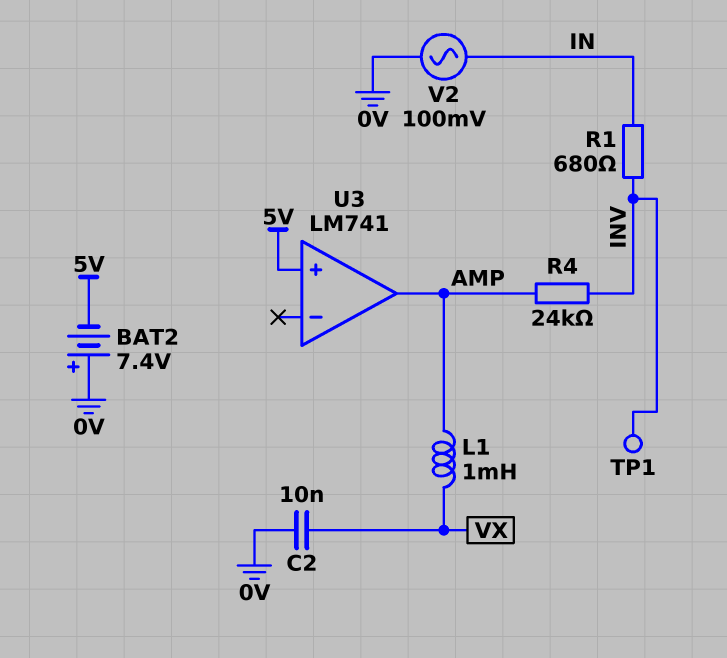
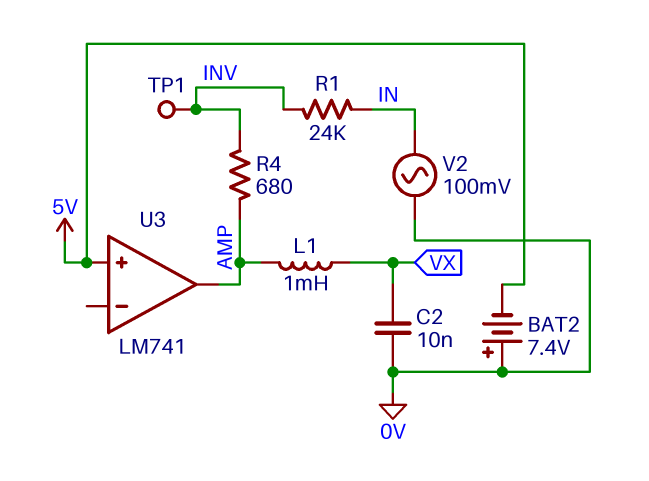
R1: 680 (IN, INV) -> 24k (IN, INV)
R4: 24k (AMP, INV) -> 680 (AMP, INV)

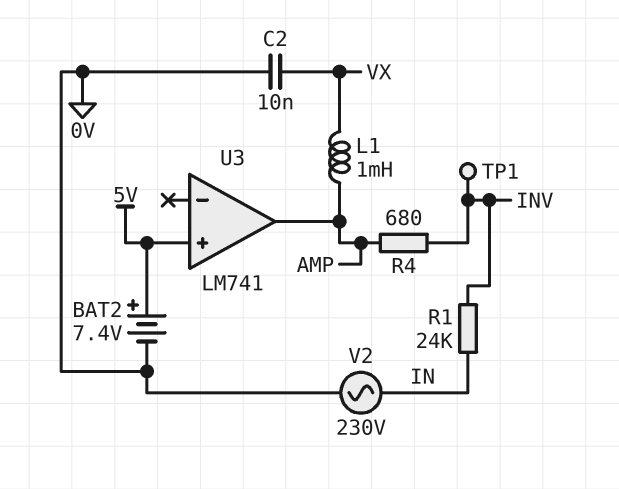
BAT2: 7.4V (plus 0V, minus 5V) -> 7.4V (plus 5V, minus 0V)
V2: AC 100mV (0V, IN) -> AC 230V (0V, IN)

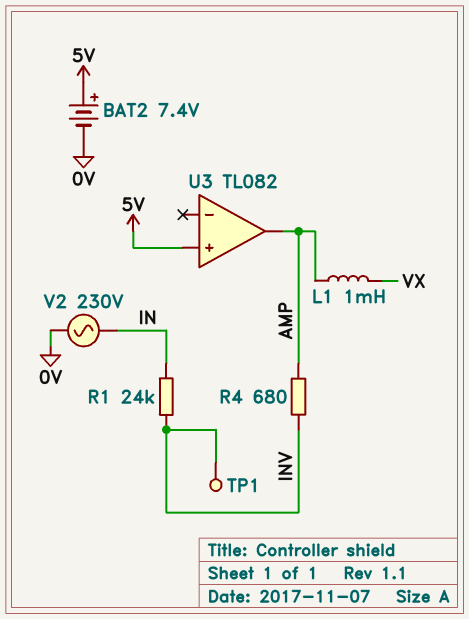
C2: 10nF (0V, VX) -> none
U3: LM741 -> TL082

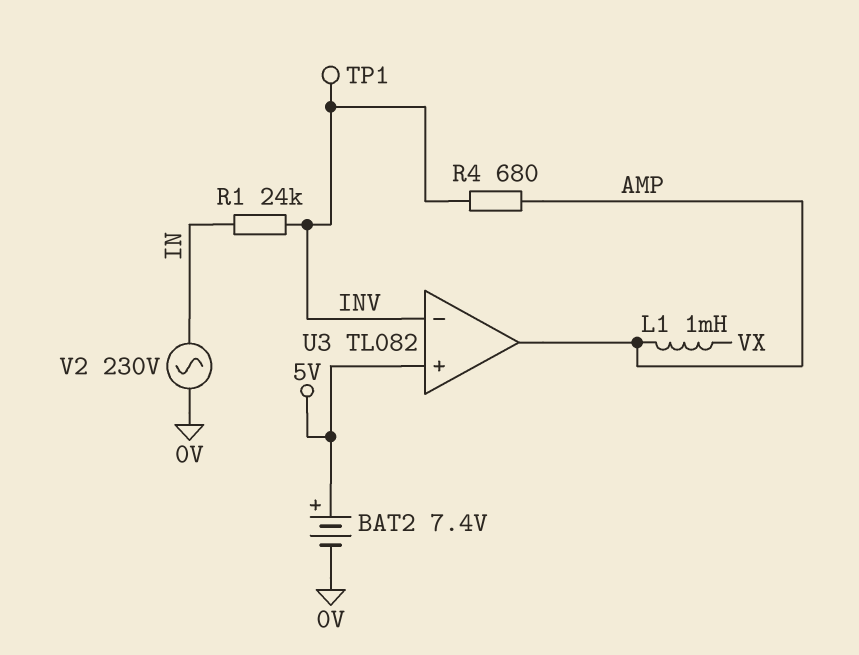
U3 pin in-: none -> INV

